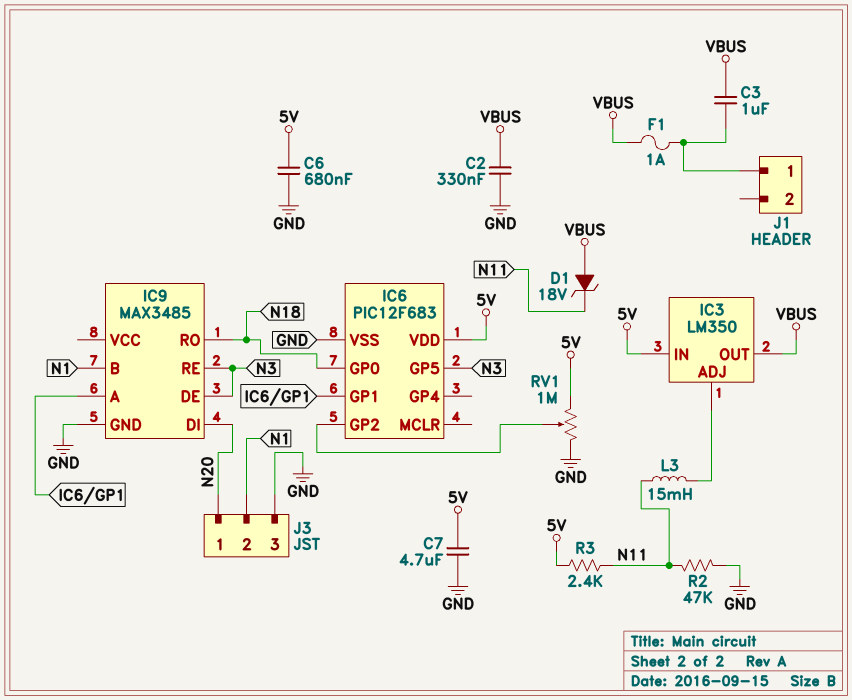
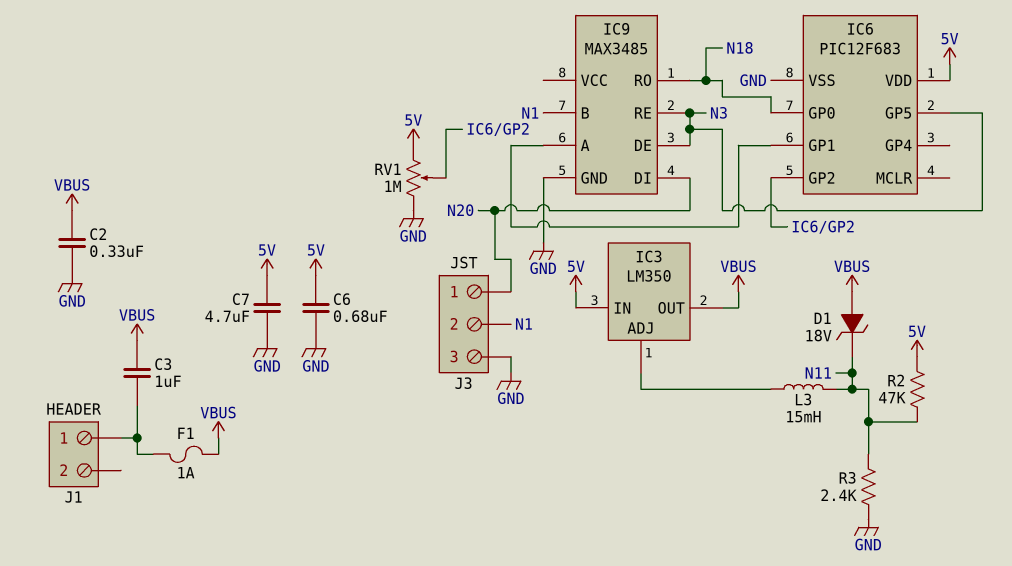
R2: 47k (GND, N11) -> 47k (5V, N11)
R3: 2.4k (5V, N11) -> 2.4k (GND, N11)

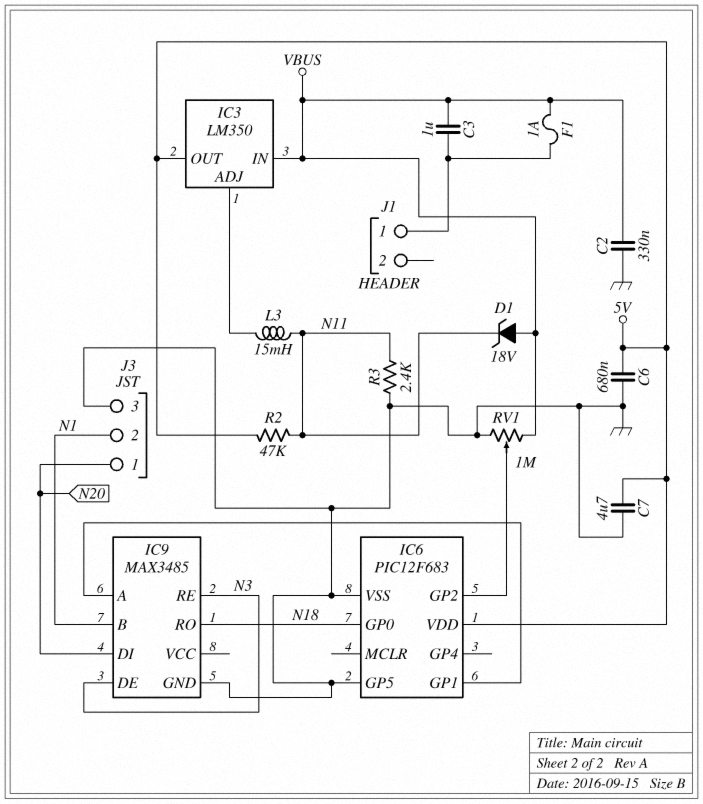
IC3 pin IN: 5V -> VBUS
IC3 pin OUT: VBUS -> 5V
IC6 pin GP5: N3 -> GND
RV1: 1M (5V, GND, wiper IC6/GP2) -> 1M (GND, VBUS, wiper IC6/GP2)

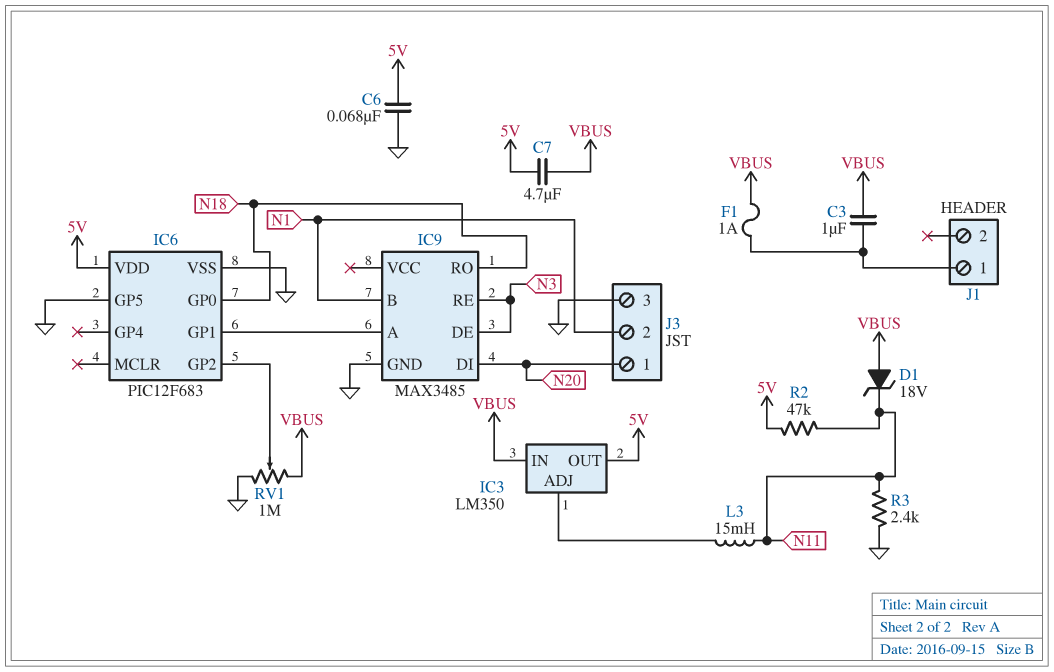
C2: 330nF (GND, VBUS) -> none
C6: 680nF (5V, GND) -> 68nF (5V, GND)
C7: 4.7uF (5V, GND) -> 4.7uF (5V, VBUS)

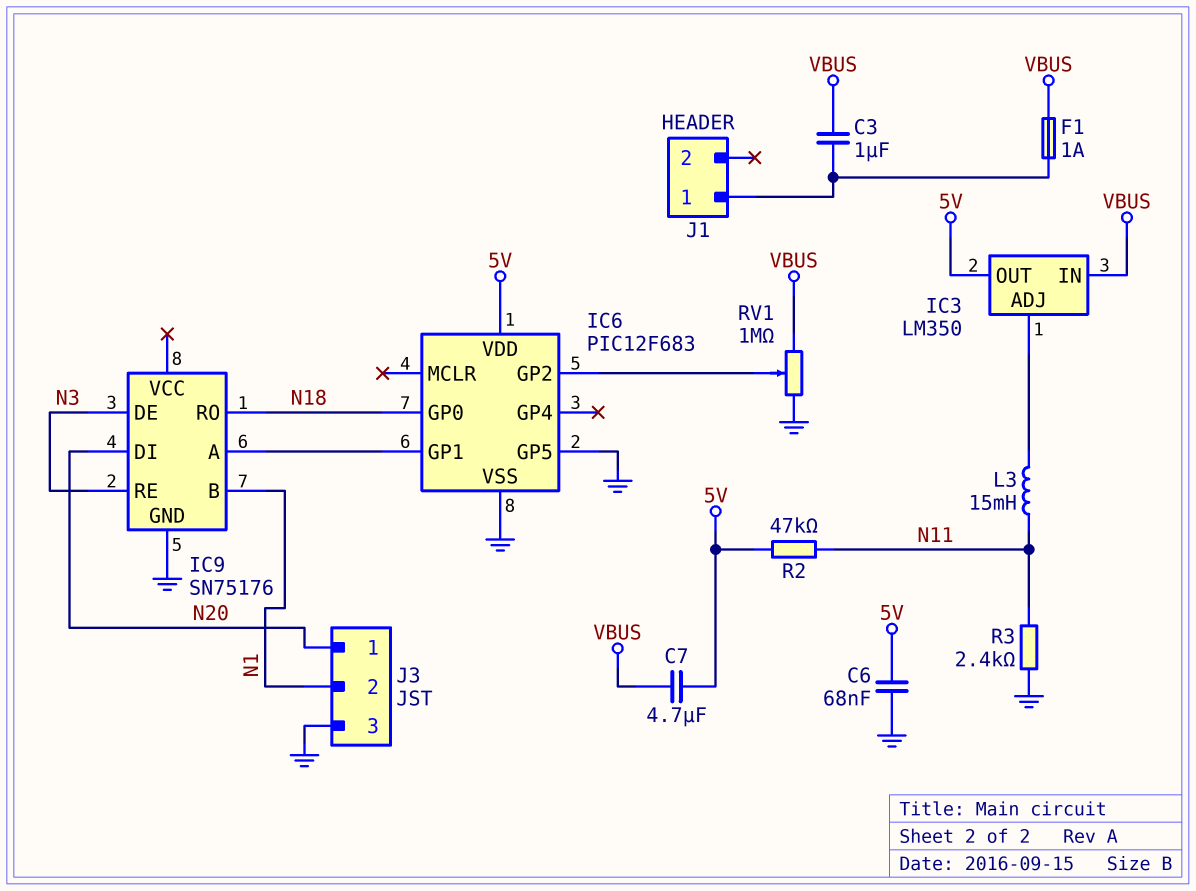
D1: zener 18V (A VBUS, K N11) -> none
IC9: MAX3485 -> SN75176

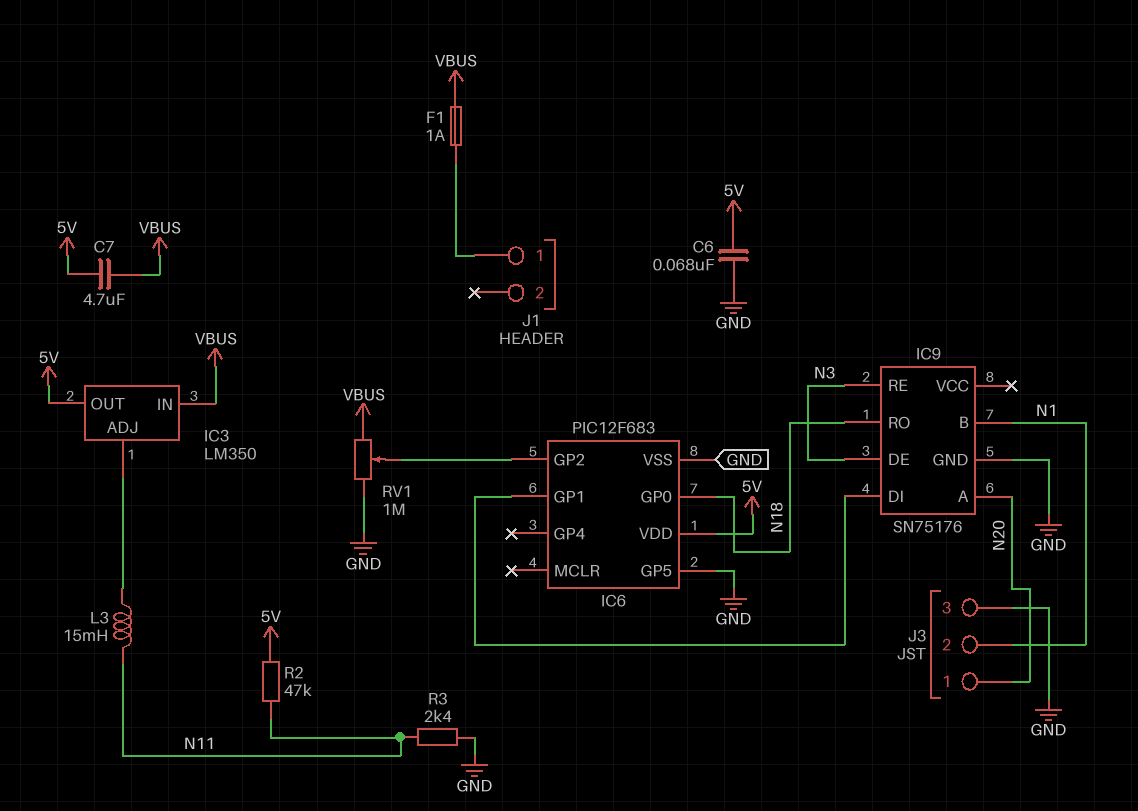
C3: 1uF (J1/1, VBUS) -> none
IC9 pin A: IC6/GP1 -> N20
IC9 pin DI: N20 -> IC6/GP1

